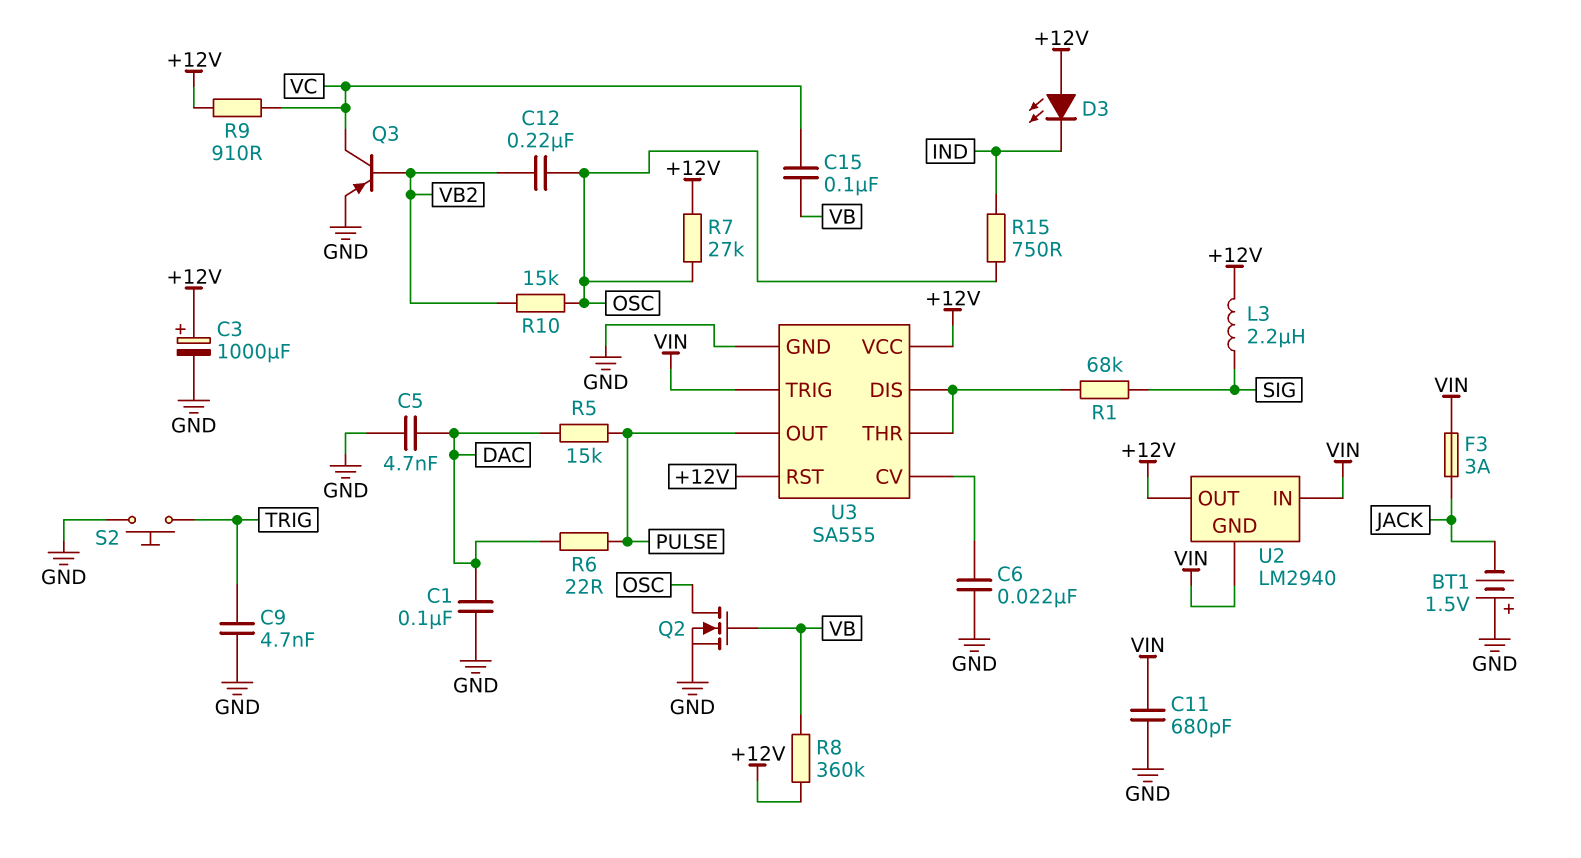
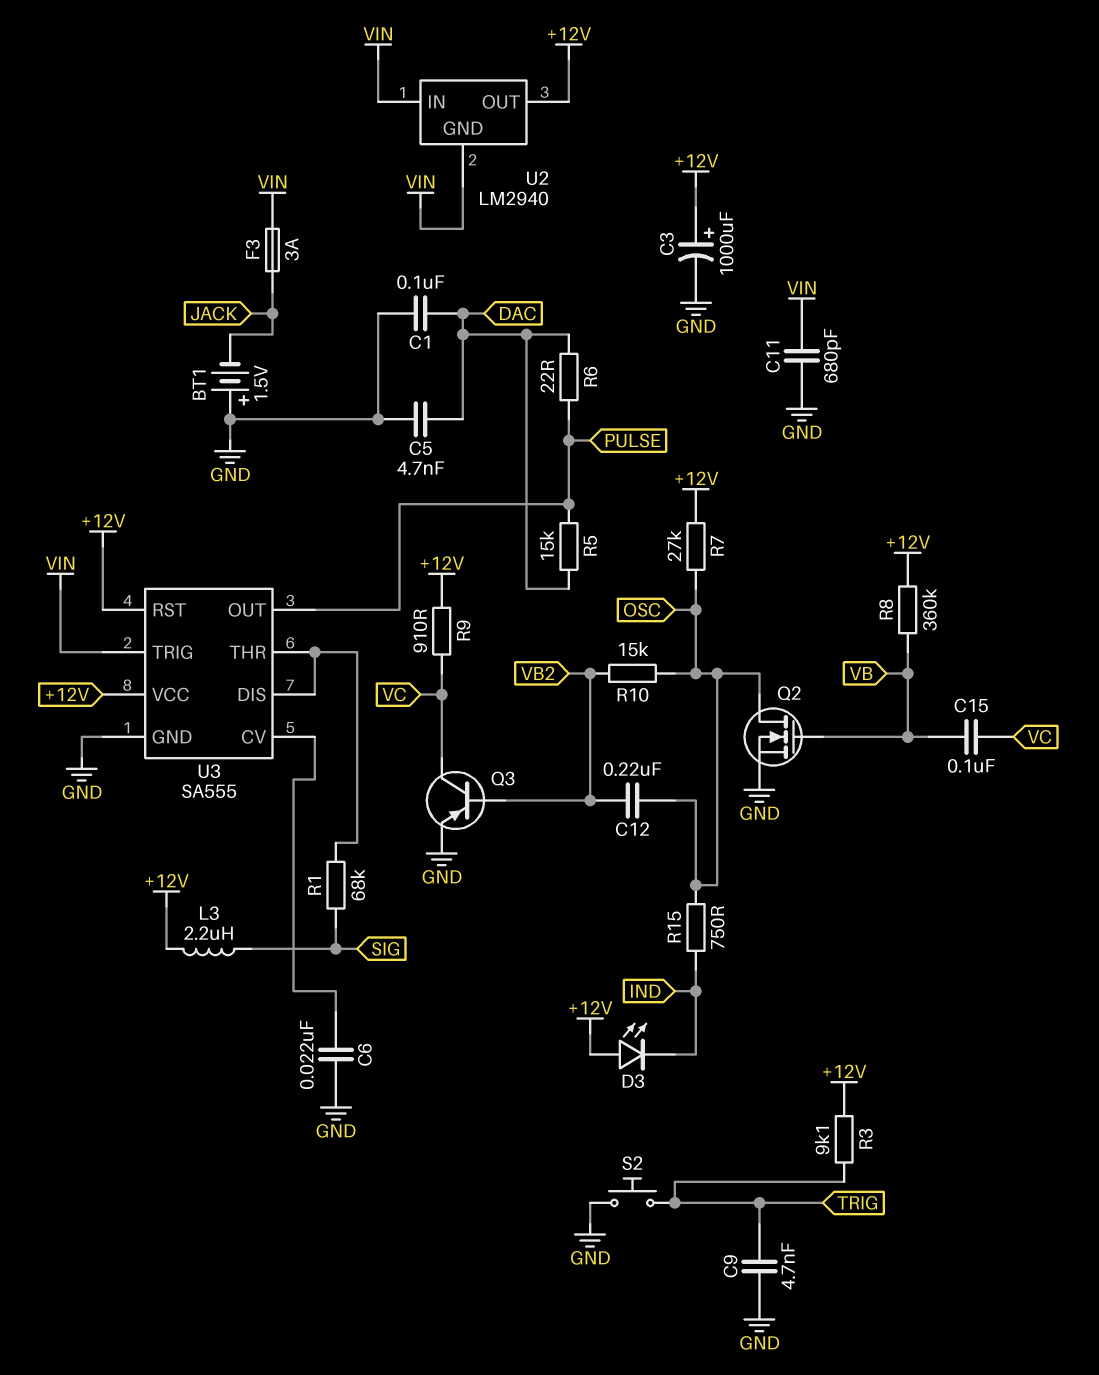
R3: none -> 9.1k (+12V, TRIG)

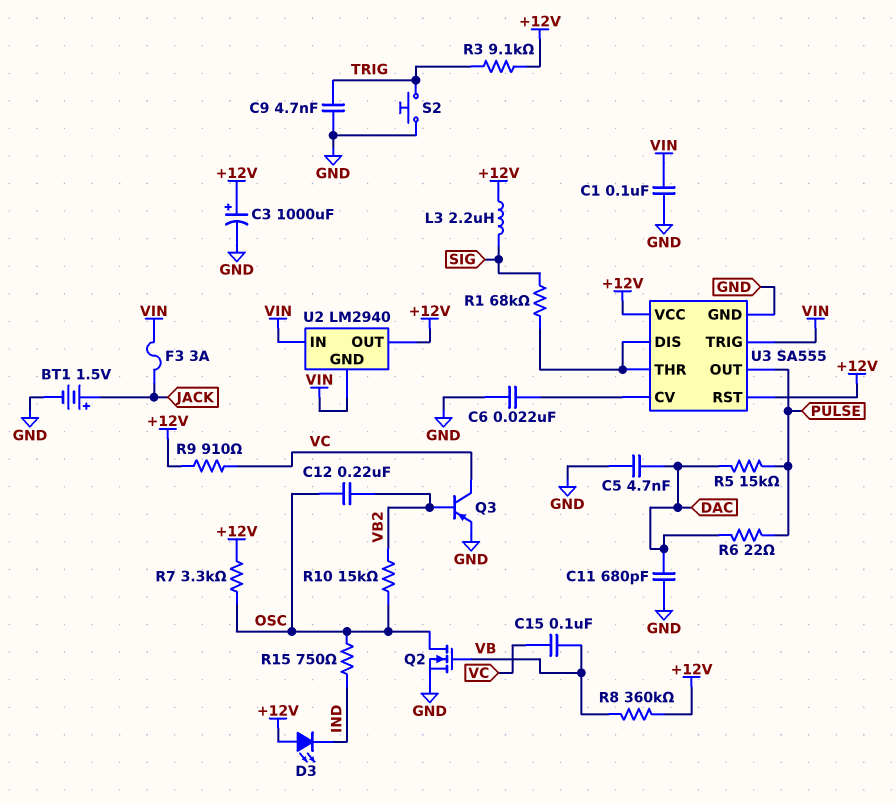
BT1: 1.5V (plus GND, minus JACK) -> 1.5V (plus JACK, minus GND)
C1: 100nF (DAC, GND) -> 100nF (GND, VIN)
C11: 680pF (GND, VIN) -> 680pF (DAC, GND)
R7: 27k (+12V, OSC) -> 3.3k (+12V, OSC)

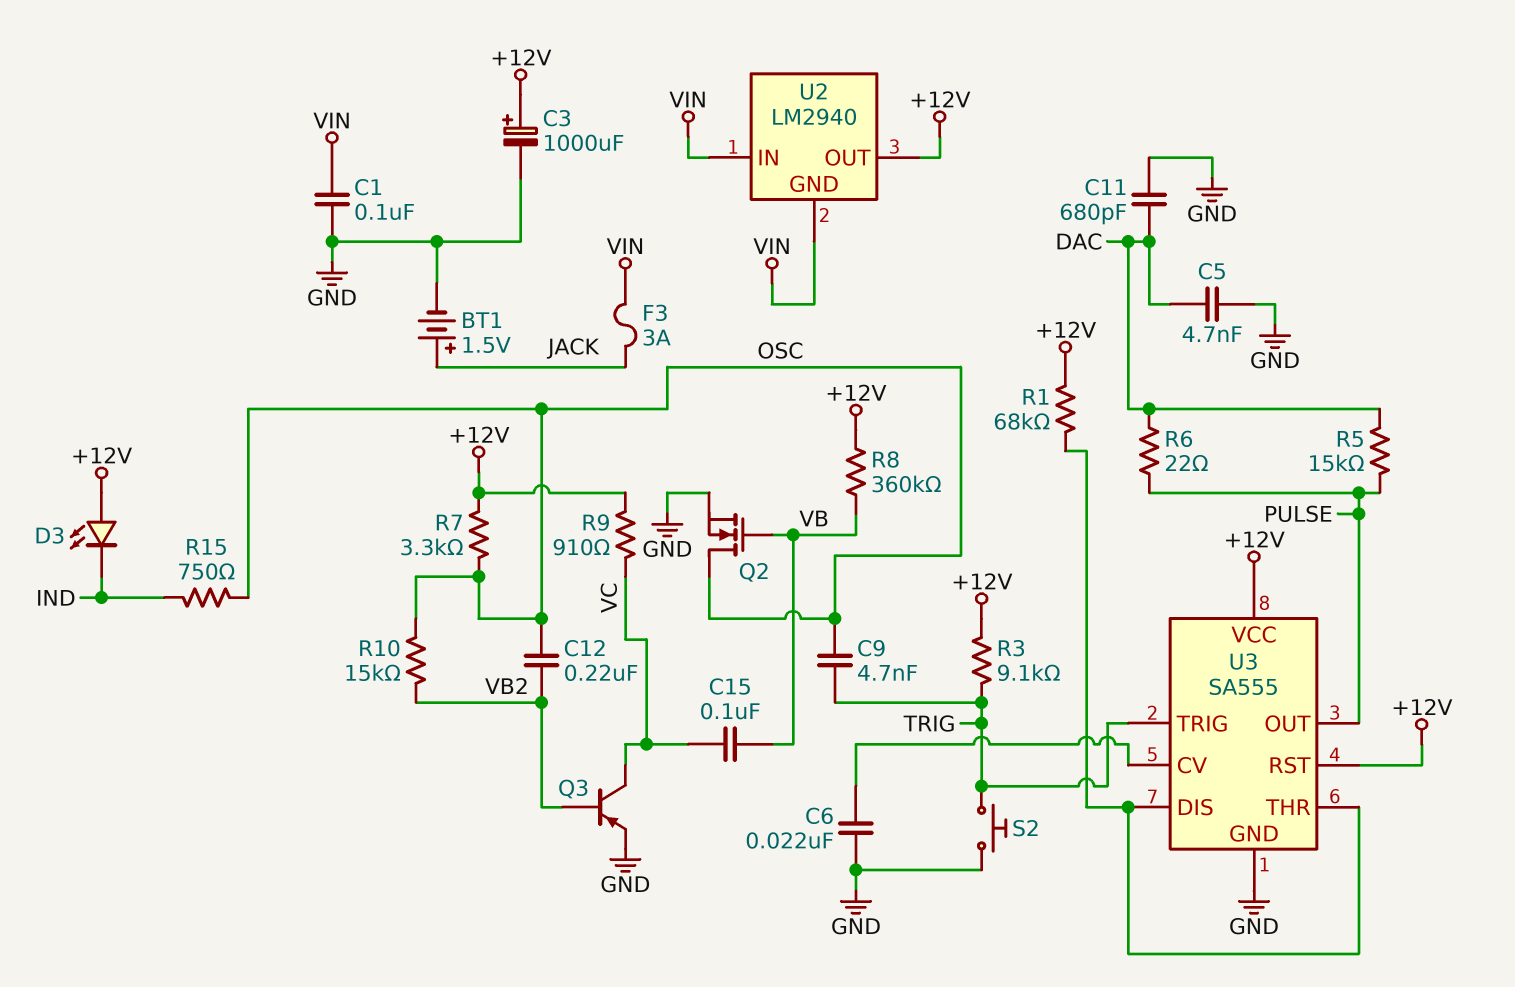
C9: 4.7nF (GND, TRIG) -> 4.7nF (OSC, TRIG)
L3: 2.2uH (+12V, SIG) -> none
R1: 68k (SIG, U3/DIS) -> 68k (+12V, U3/DIS)
U3 pin TRIG: VIN -> TRIG

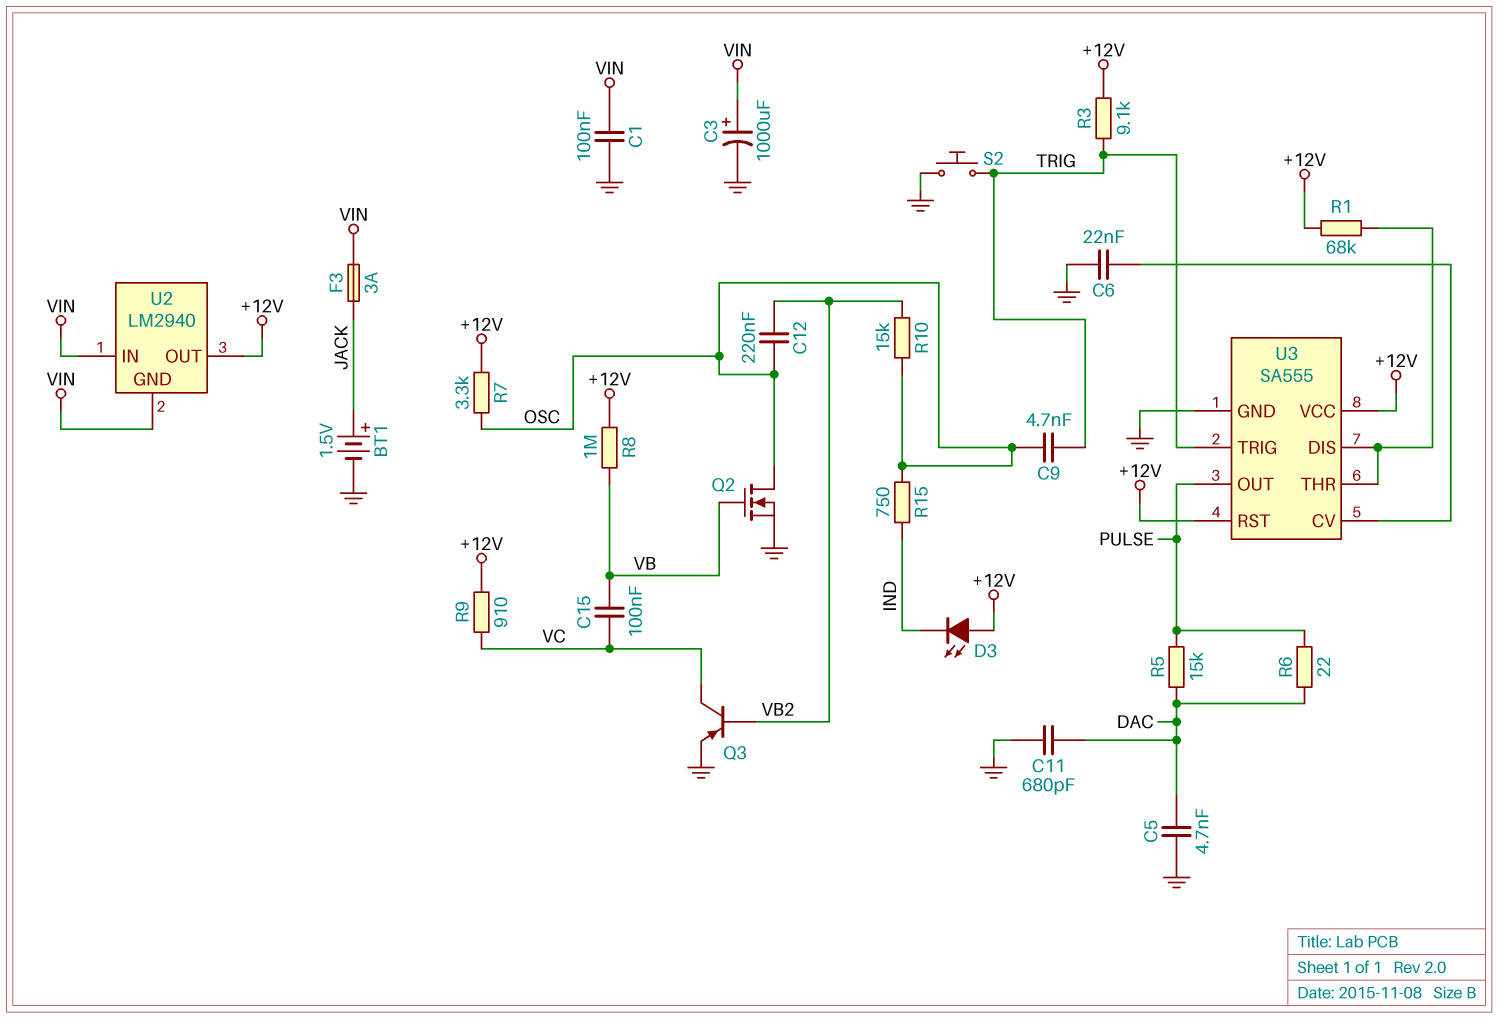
C3: 1000uF (plus +12V, minus GND) -> 1000uF (plus VIN, minus GND)
R8: 360k (+12V, VB) -> 1M (+12V, VB)

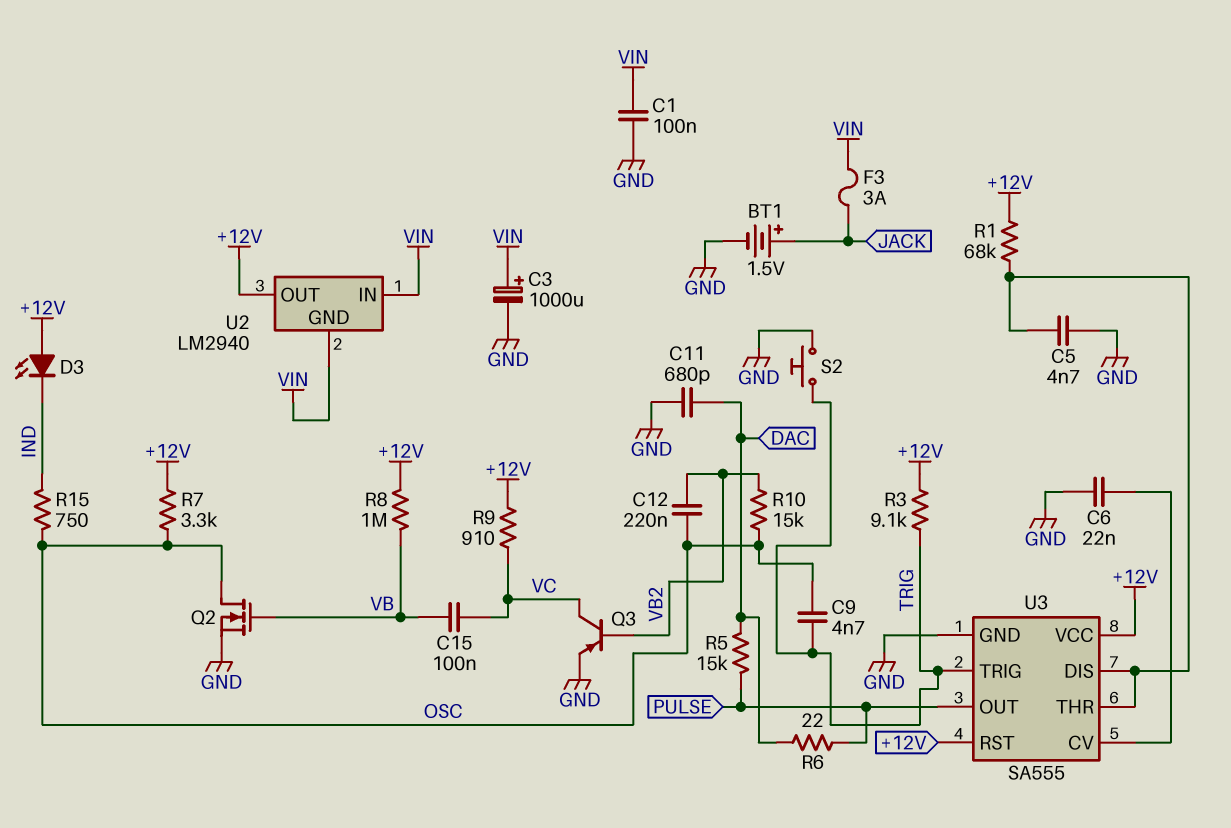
C5: 4.7nF (DAC, GND) -> 4.7nF (GND, U3/DIS)

